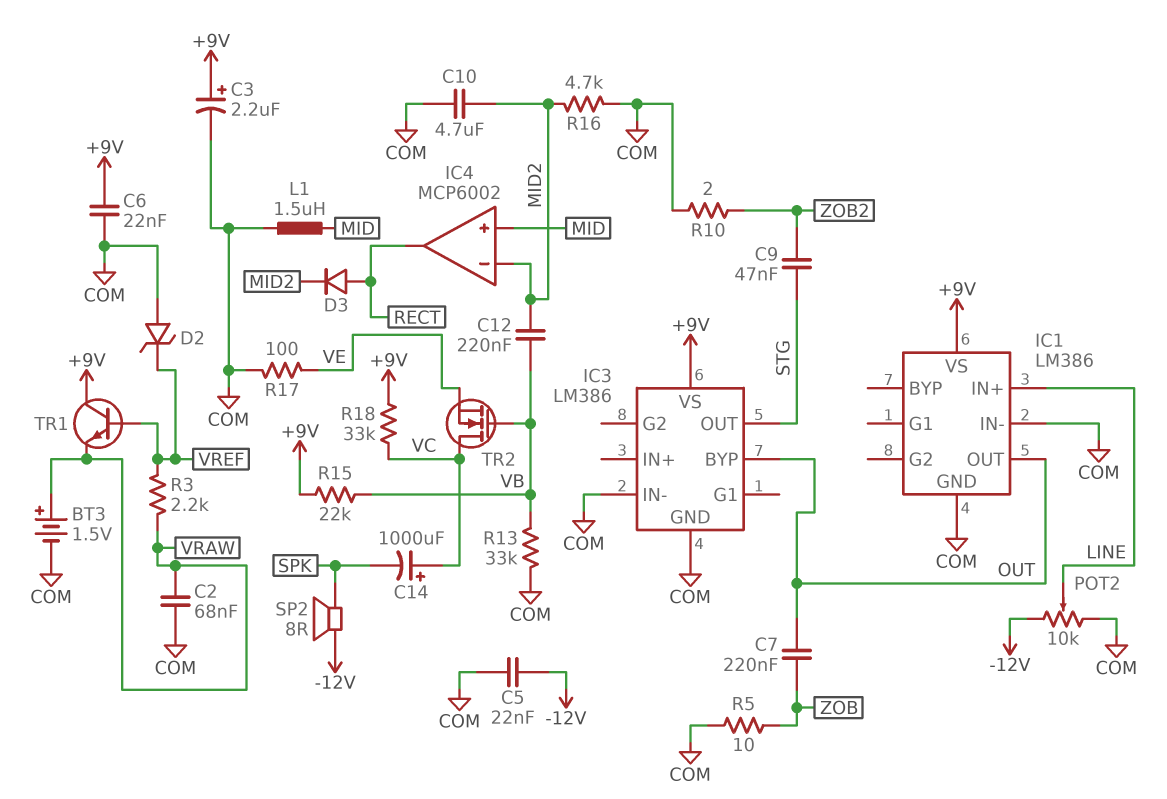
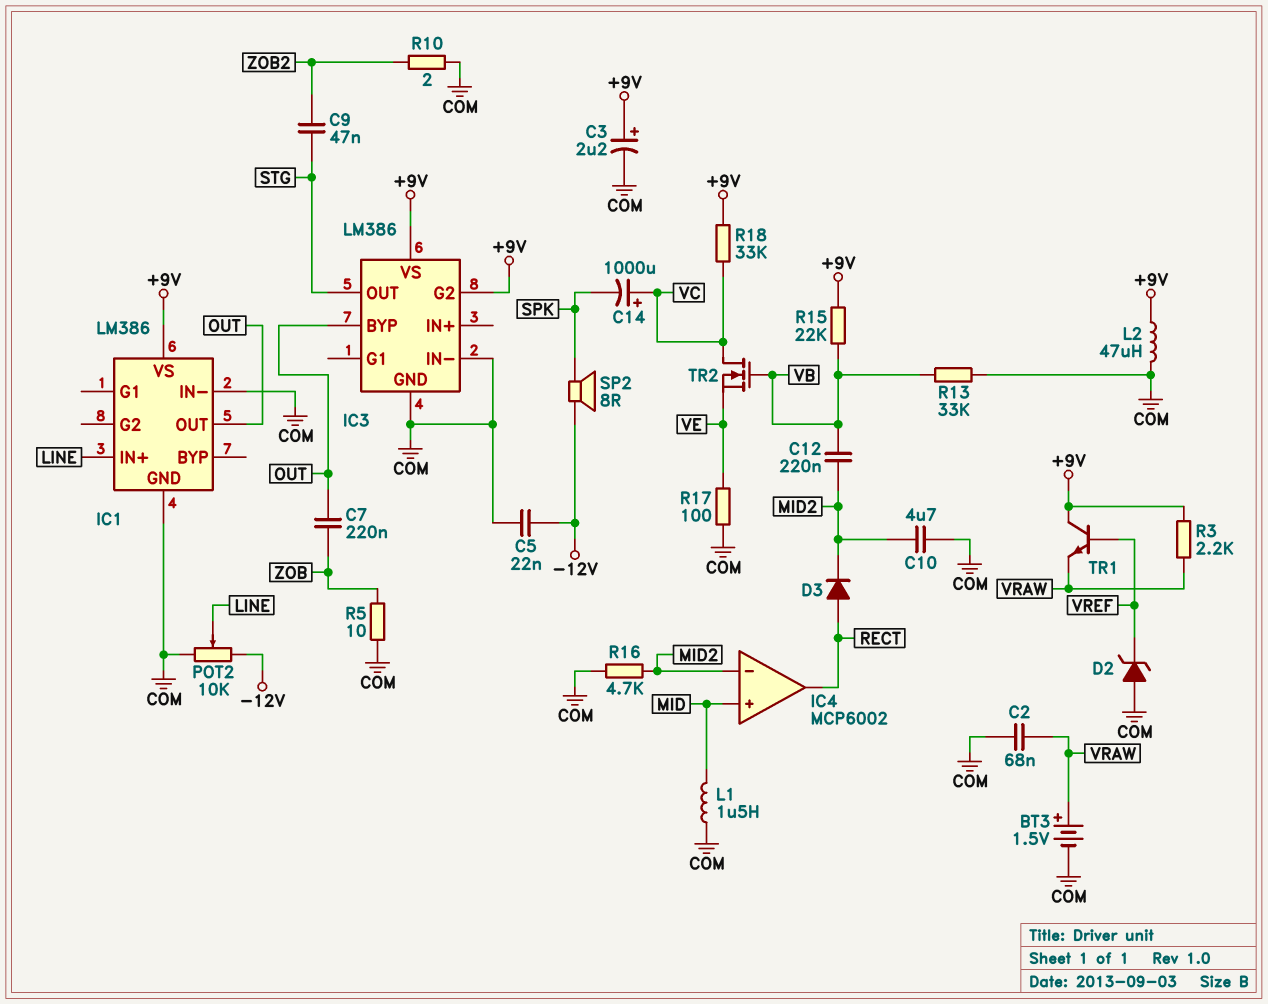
C6: 22nF (+9V, COM) -> none
IC3 pin G2: none -> +9V
L2: none -> 47uH (+9V, COM)
R3: 2.2k (VRAW, VREF) -> 2.2k (+9V, VRAW)

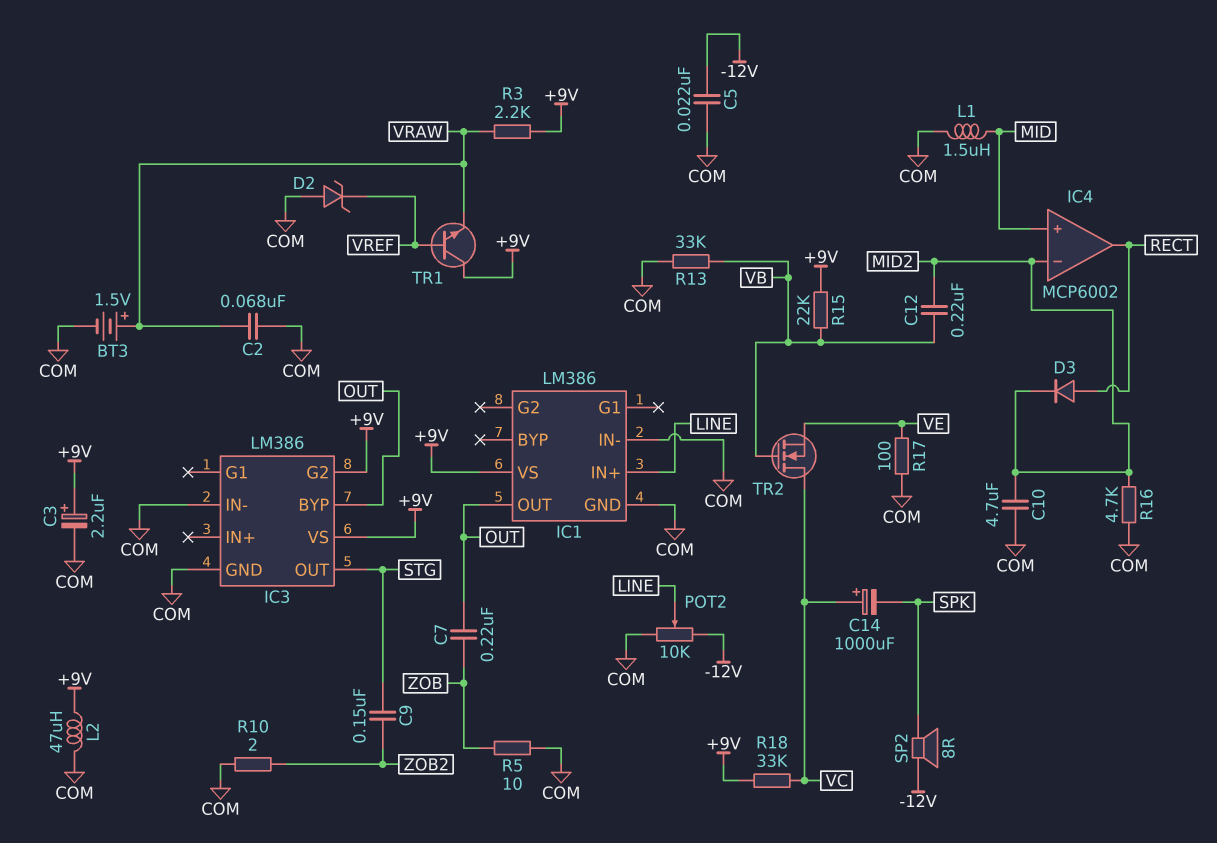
C9: 47nF (STG, ZOB2) -> 150nF (STG, ZOB2)

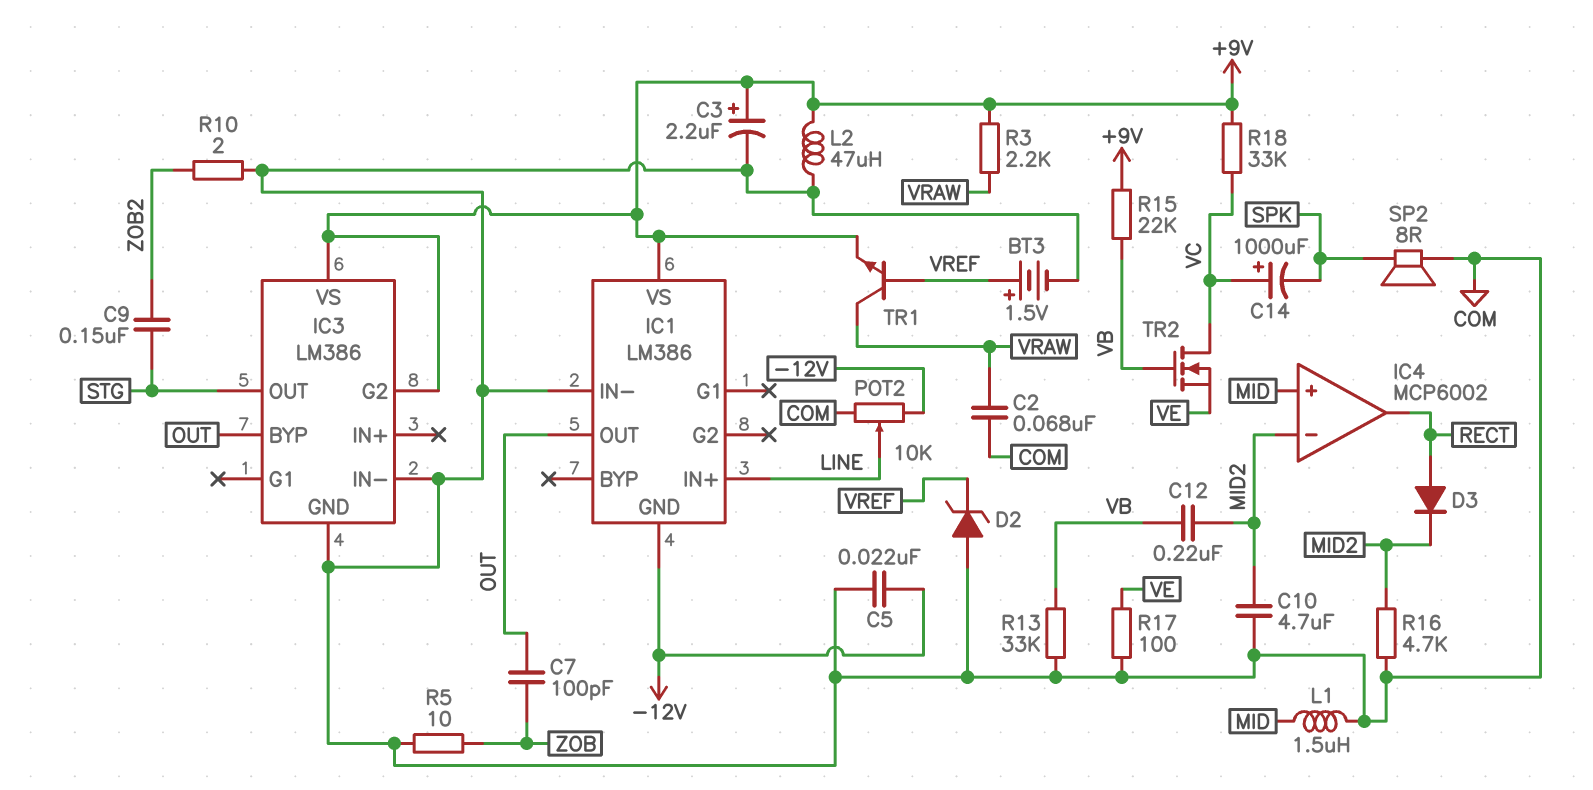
BT3: 1.5V (plus VRAW, minus COM) -> 1.5V (plus VREF, minus COM)
C7: 220nF (OUT, ZOB) -> 100pF (OUT, ZOB)
IC1 pin GND: COM -> -12V
SP2: speaker 8R (-12V, SPK) -> speaker 8R (COM, SPK)
TR1: NPN (B VREF, C +9V, E VRAW) -> NPN (B VREF, C VRAW, E +9V)

